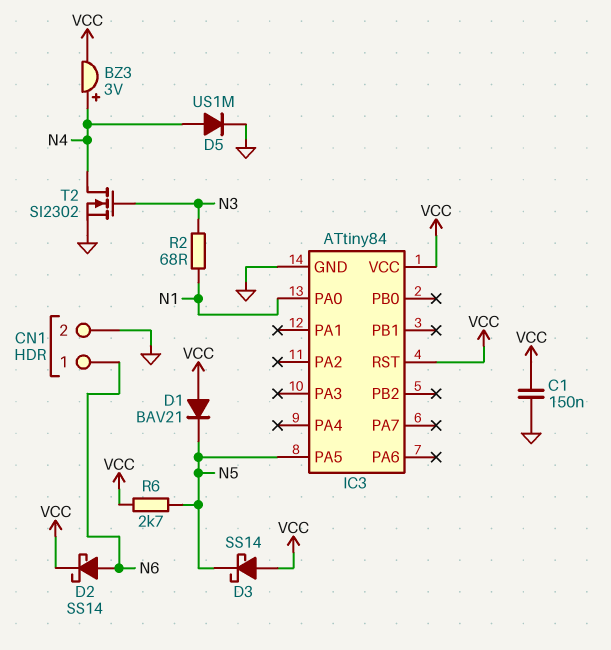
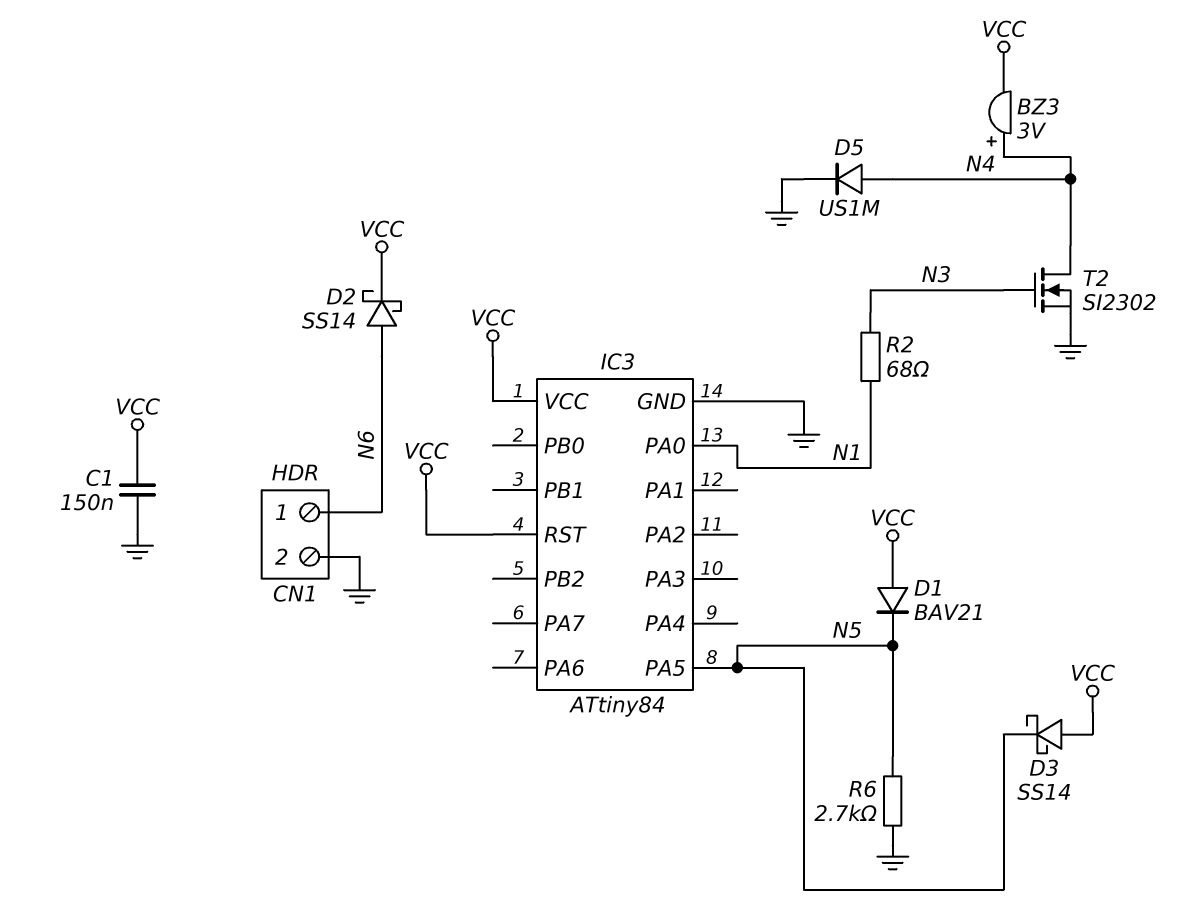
R6: 2.7k (N5, VCC) -> 2.7k (GND, N5)

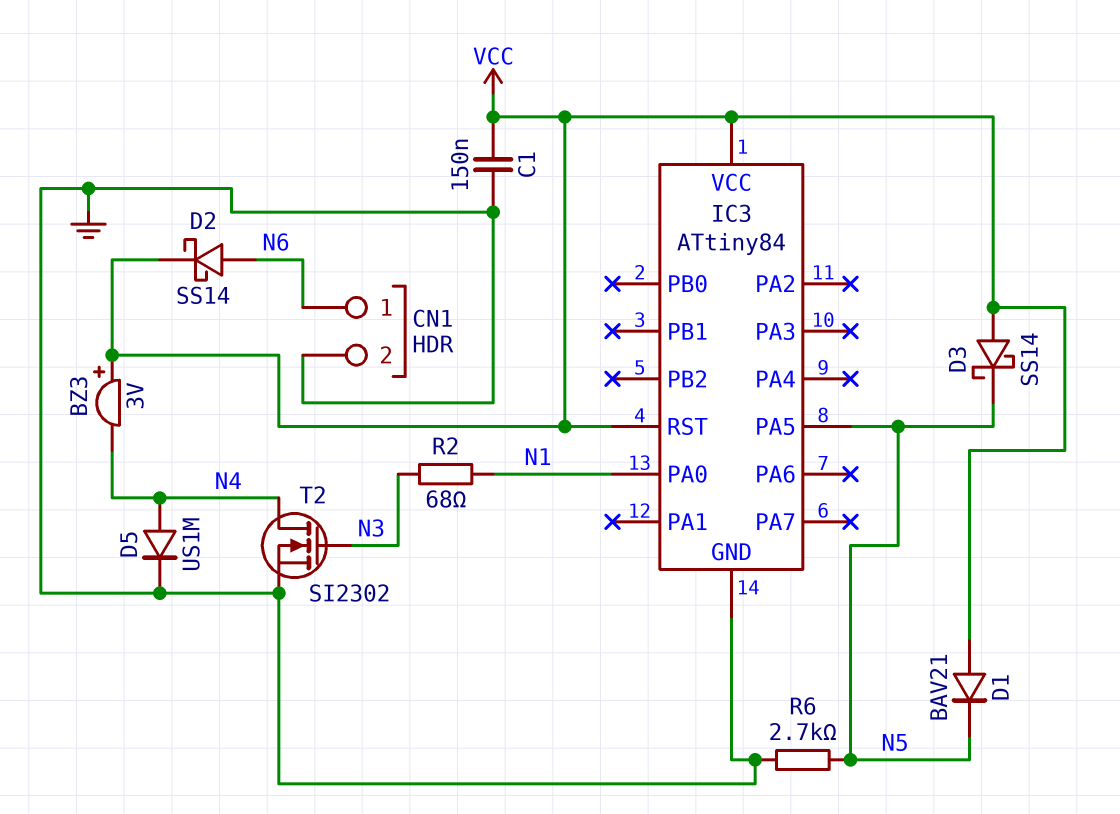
BZ3: buzzer 3V (plus N4, minus VCC) -> buzzer 3V (plus VCC, minus N4)

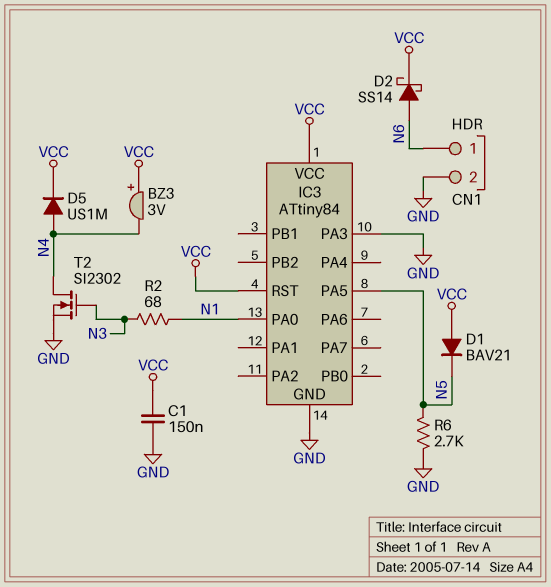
D3: schottky SS14 (A VCC, K N5) -> none
D5: diode US1M (A N4, K GND) -> diode US1M (A N4, K VCC)
IC3 pin PA3: none -> GND

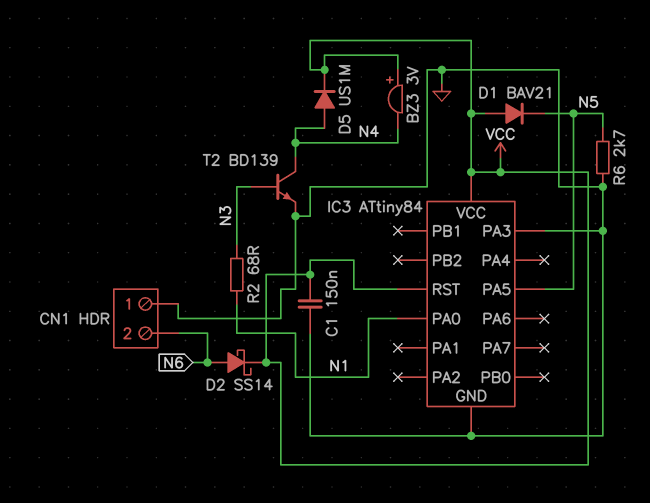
CN1 pin 1: N6 -> GND
CN1 pin 2: GND -> N6
T2: NMOS SI2302 (G N3, D N4, S GND) -> NPN BD139 (B N3, C N4, E GND)

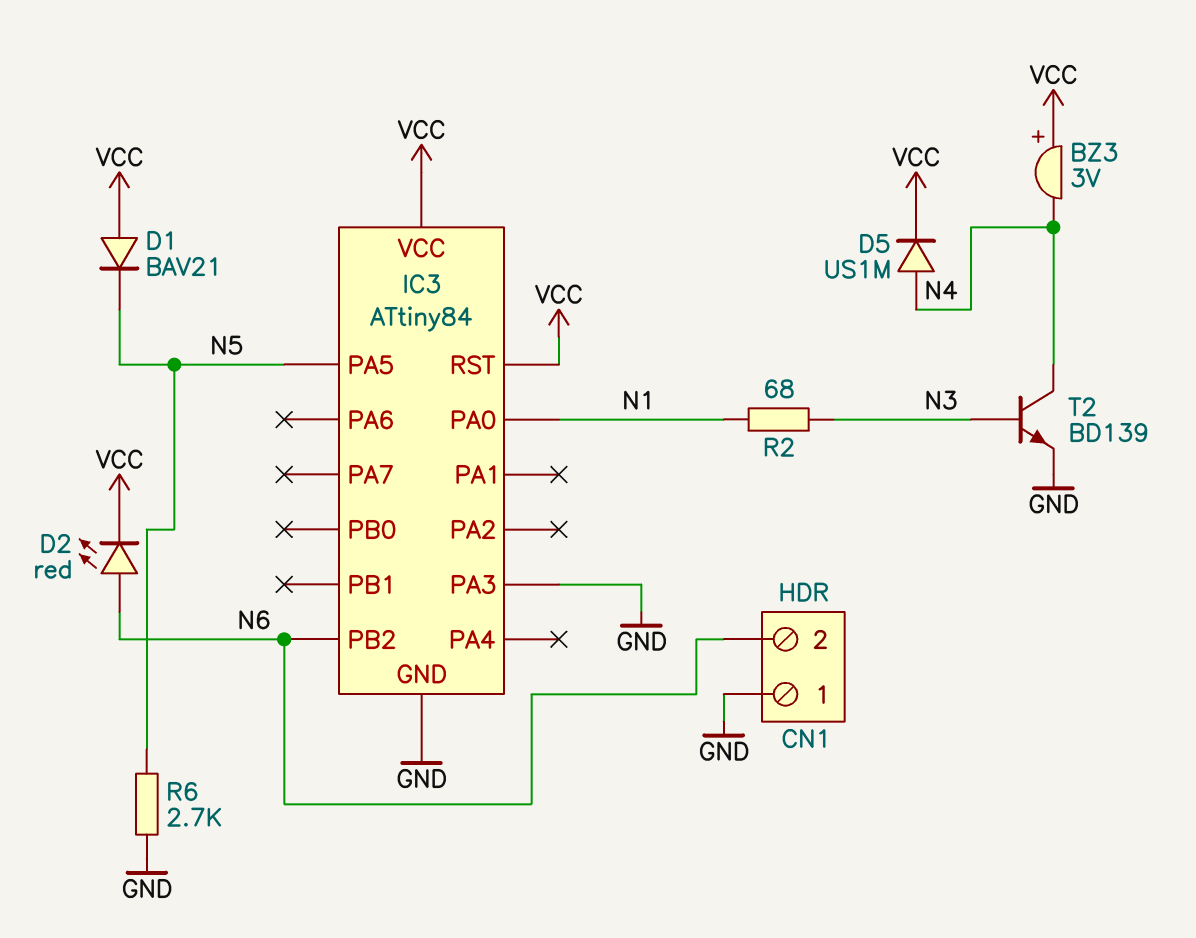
C1: 150nF (GND, VCC) -> none
D2: schottky SS14 (A N6, K VCC) -> LED red (A N6, K VCC)
IC3 pin PB2: none -> N6

